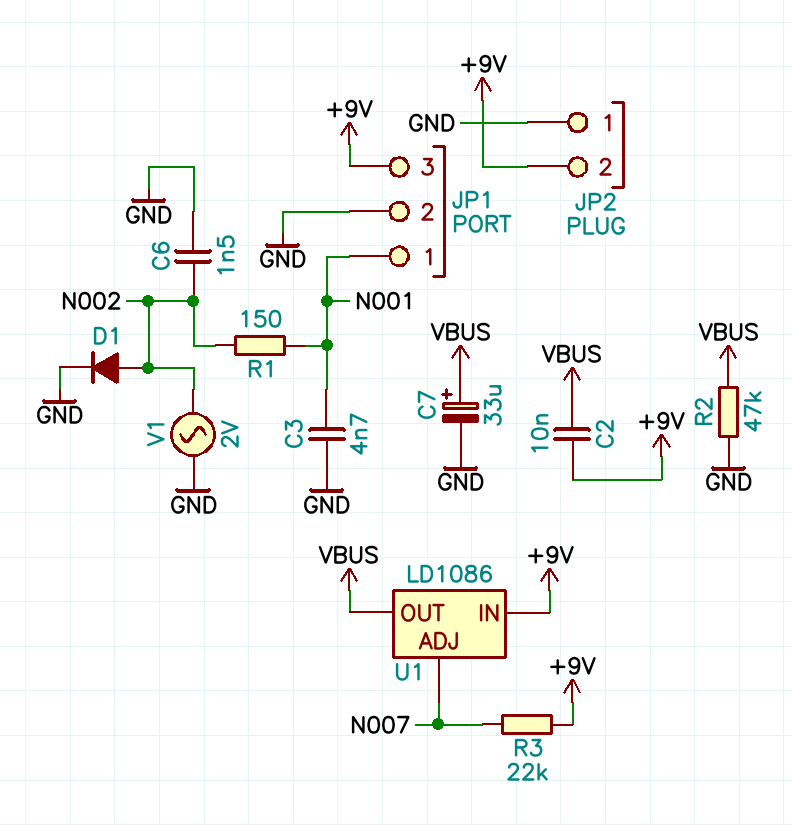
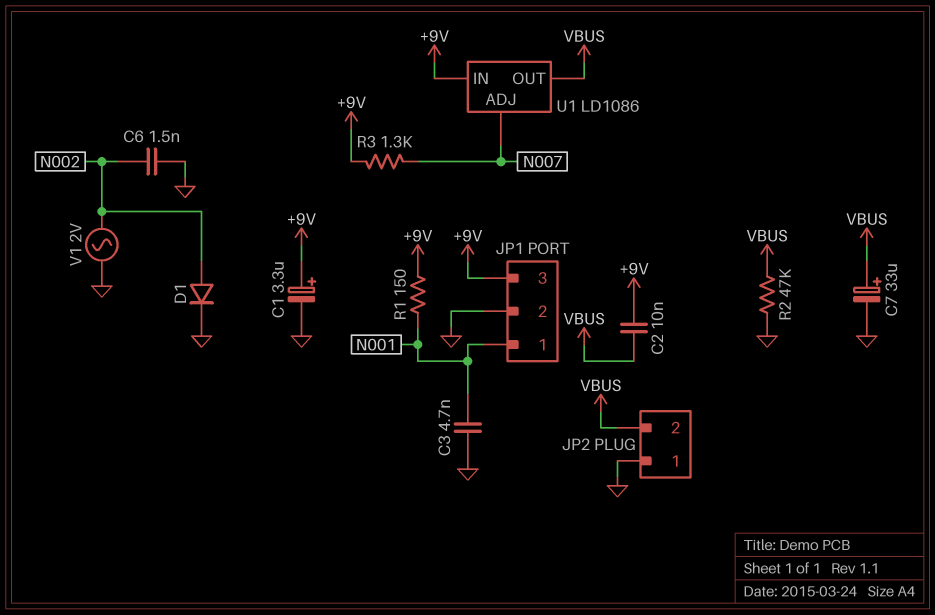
C1: none -> 3.3uF (plus +9V, minus GND)
JP2 pin 2: +9V -> VBUS
R1: 150 (N001, N002) -> 150 (+9V, N001)
R3: 22k (+9V, N007) -> 1.3k (+9V, N007)

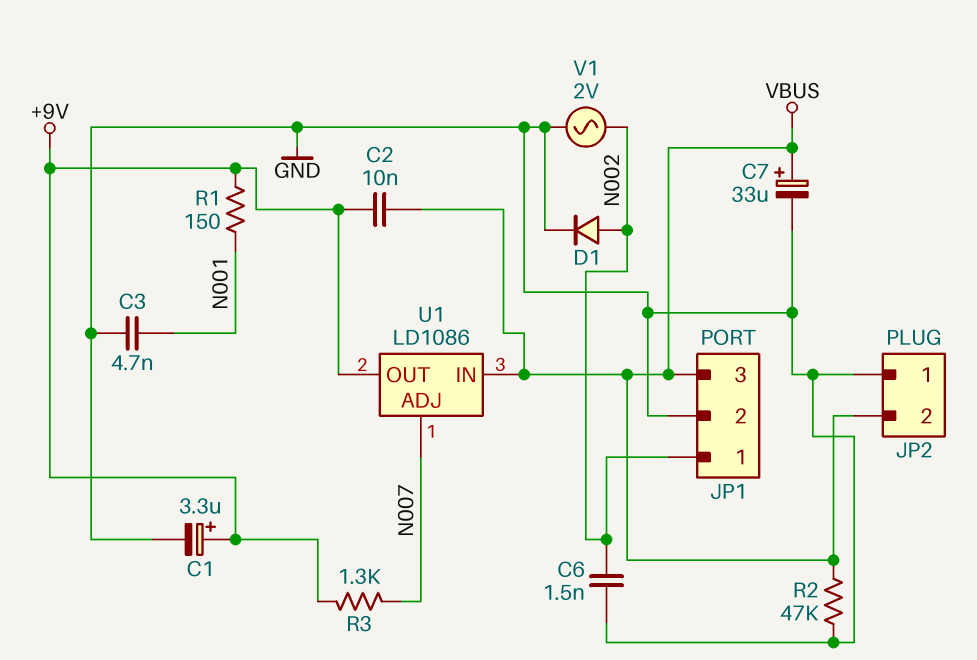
JP1 pin 1: N001 -> N002
JP1 pin 3: +9V -> VBUS
U1 pin IN: +9V -> VBUS
U1 pin OUT: VBUS -> +9V

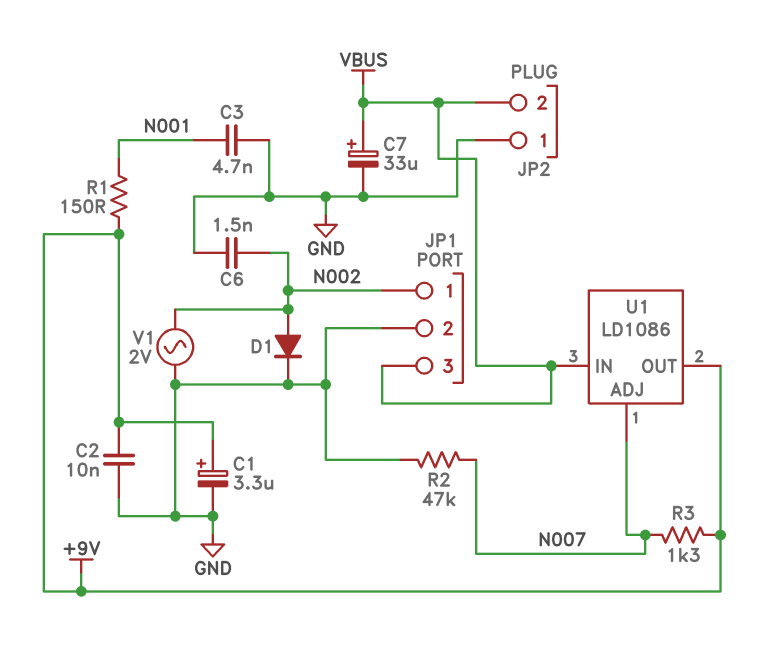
C2: 10nF (+9V, VBUS) -> 10nF (+9V, GND)
R2: 47k (GND, VBUS) -> 47k (GND, N007)

